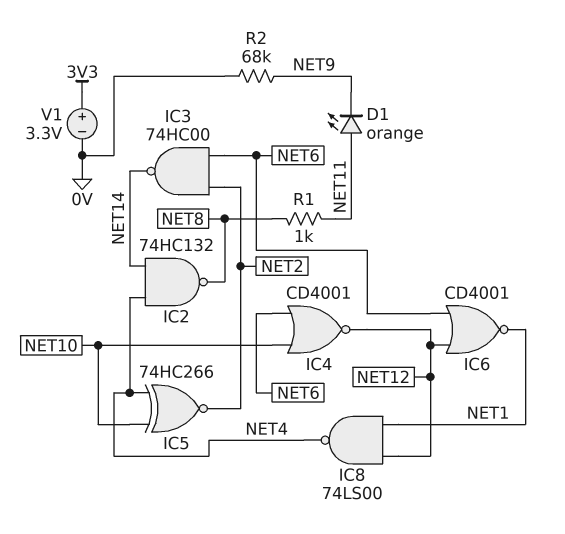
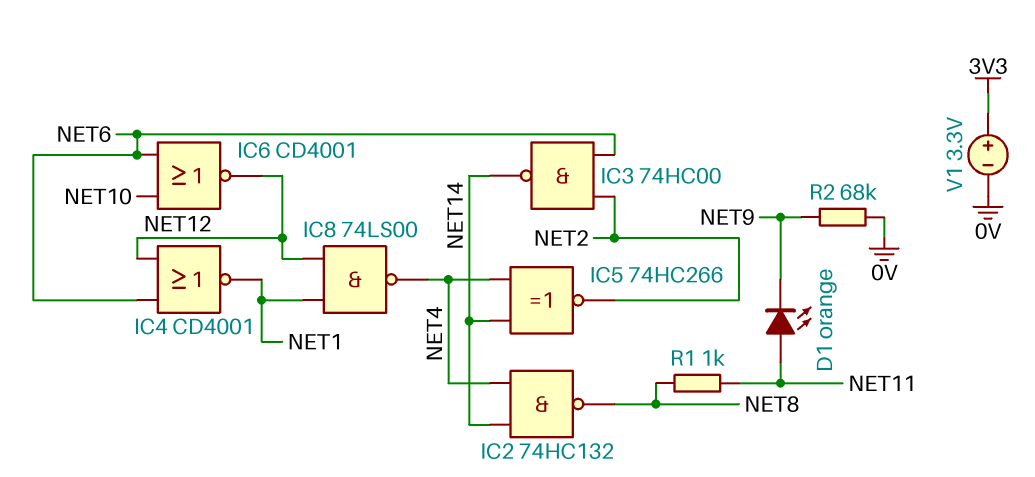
IC4: NOR CD4001 (in NET6, in NET10, out NET12) -> NOR CD4001 (in NET6, in NET12, out NET1)
IC5: XNOR 74HC266 (in NET4, in NET10, out NET2) -> XNOR 74HC266 (in NET4, in NET14, out NET2)
IC6: NOR CD4001 (in NET6, in NET12, out NET1) -> NOR CD4001 (in NET6, in NET10, out NET12)

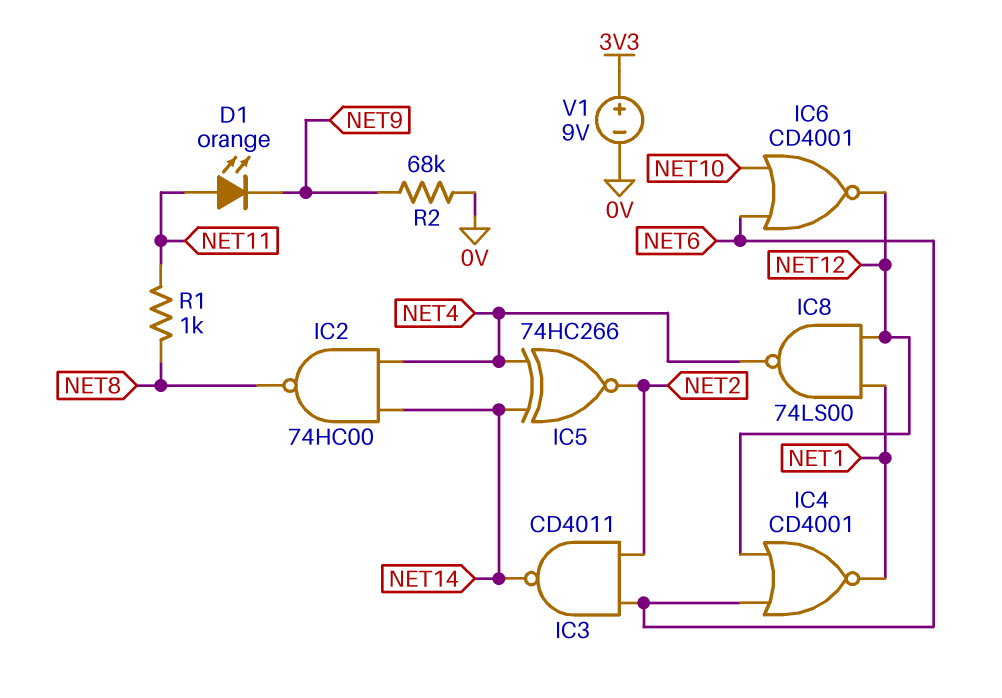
IC2: NAND 74HC132 (in NET4, in NET14, out NET8) -> NAND 74HC00 (in NET4, in NET14, out NET8)
IC3: NAND 74HC00 (in NET2, in NET6, out NET14) -> NAND CD4011 (in NET2, in NET6, out NET14)
V1: 3.3V (plus 3V3, minus 0V) -> 9V (plus 3V3, minus 0V)

